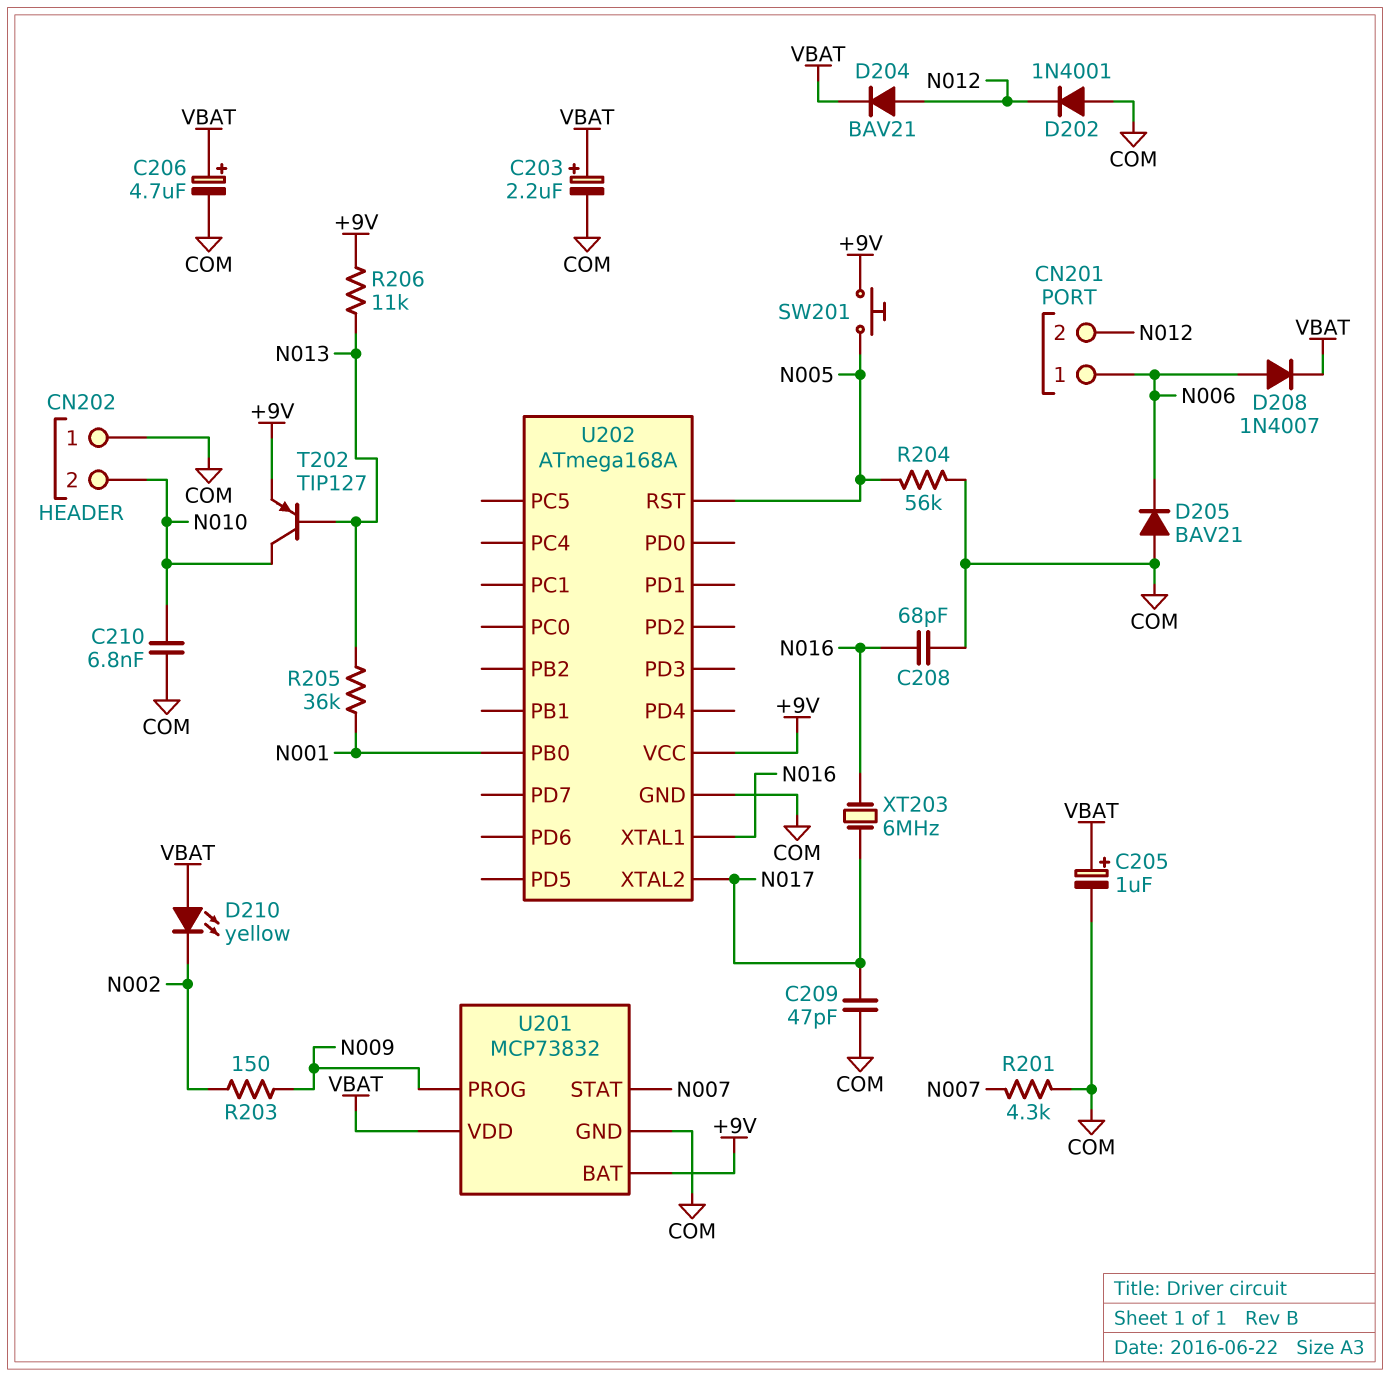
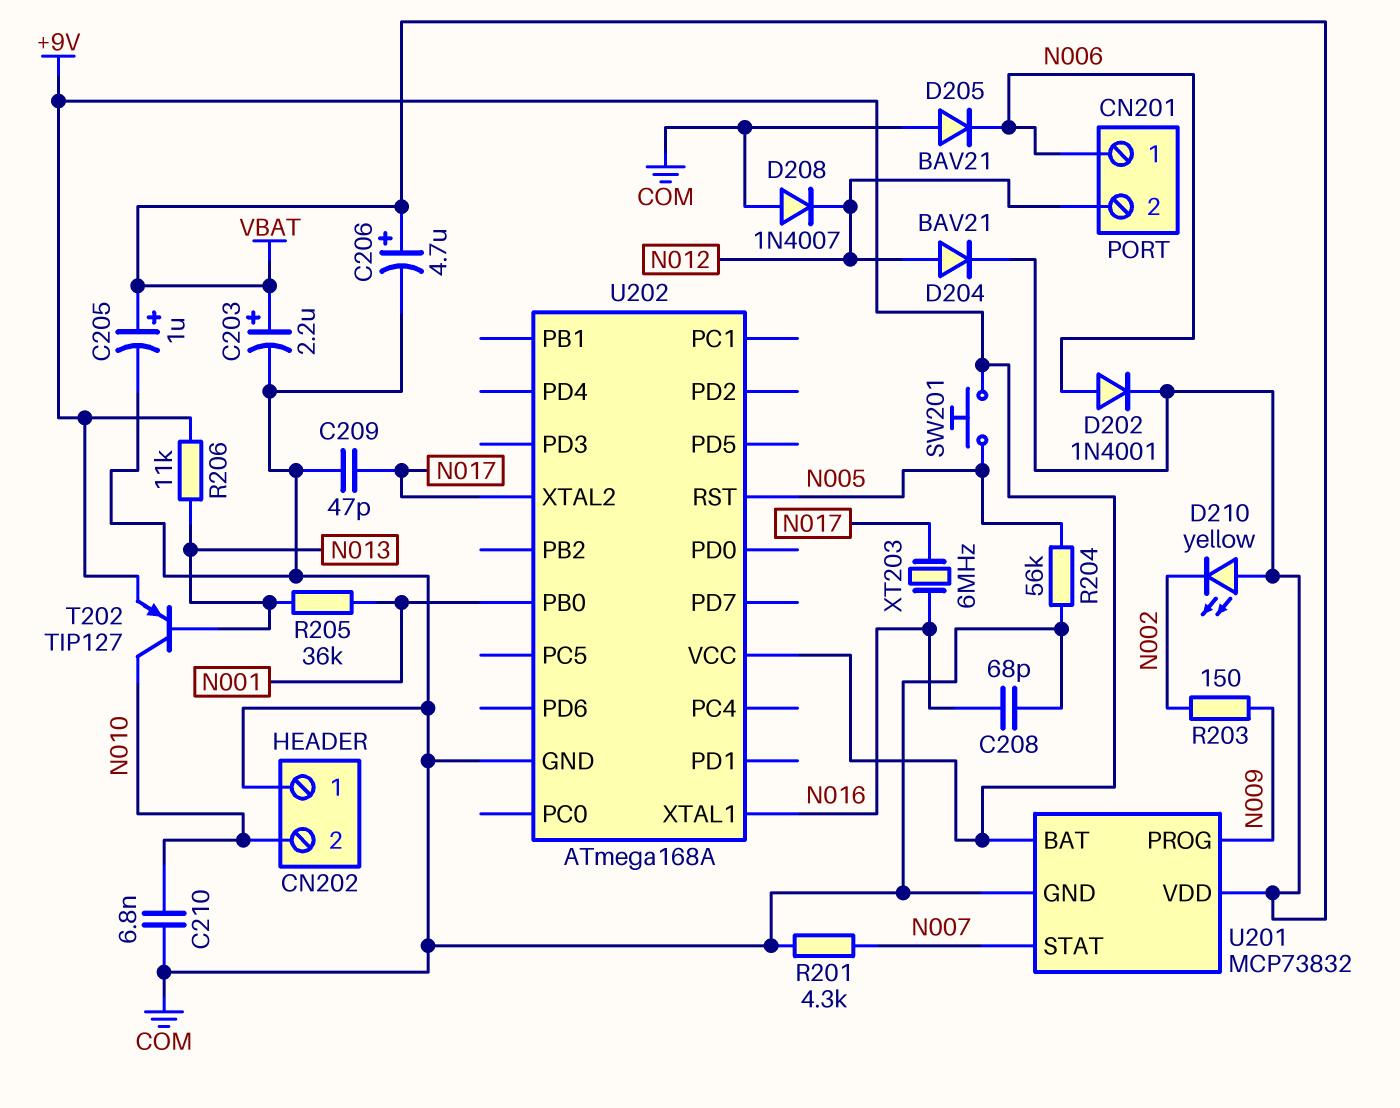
D202: diode 1N4001 (A COM, K N012) -> diode 1N4001 (A N006, K VBAT)
D208: diode 1N4007 (A N006, K VBAT) -> diode 1N4007 (A COM, K N012)

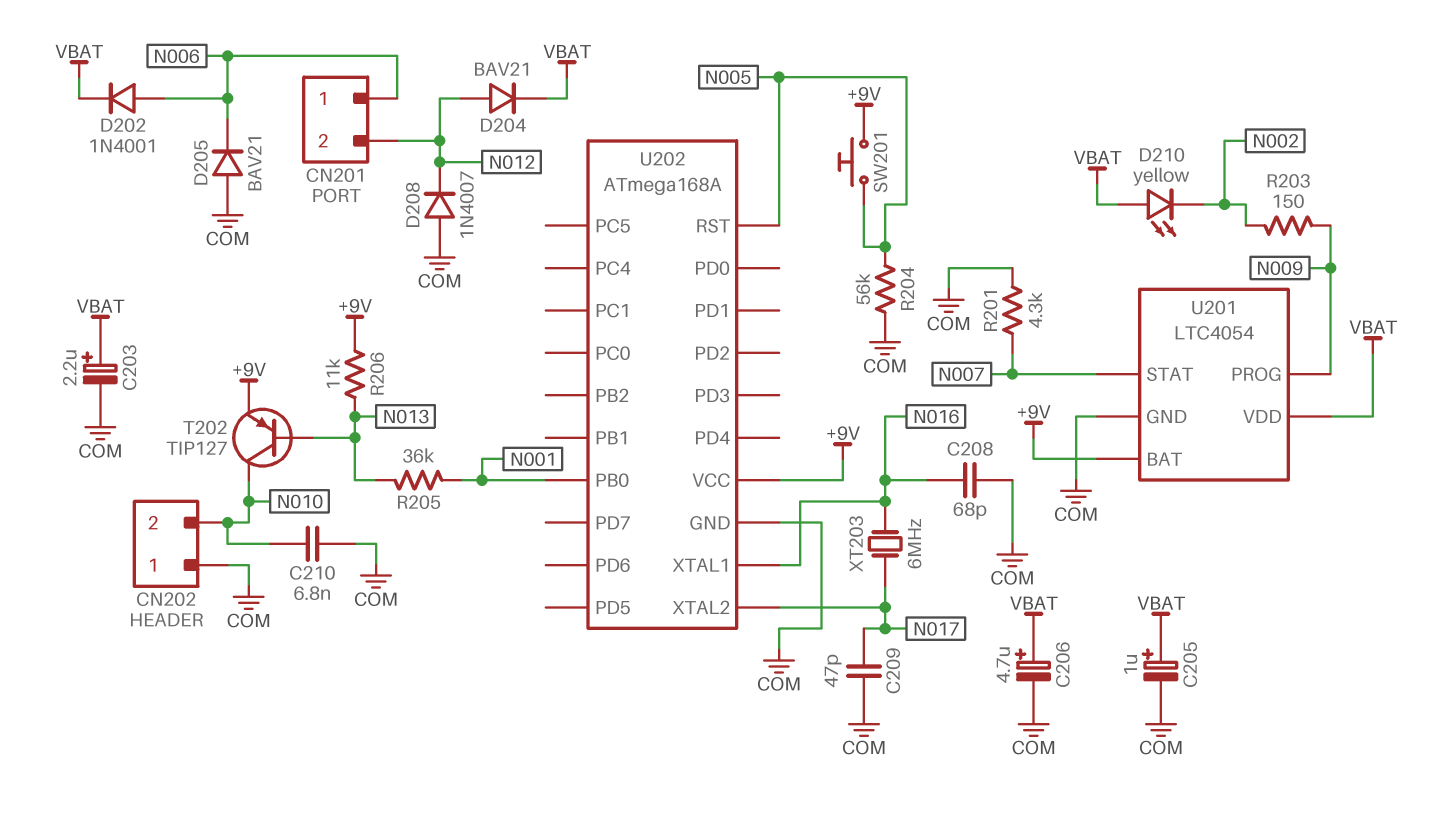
U201: MCP73832 -> LTC4054

